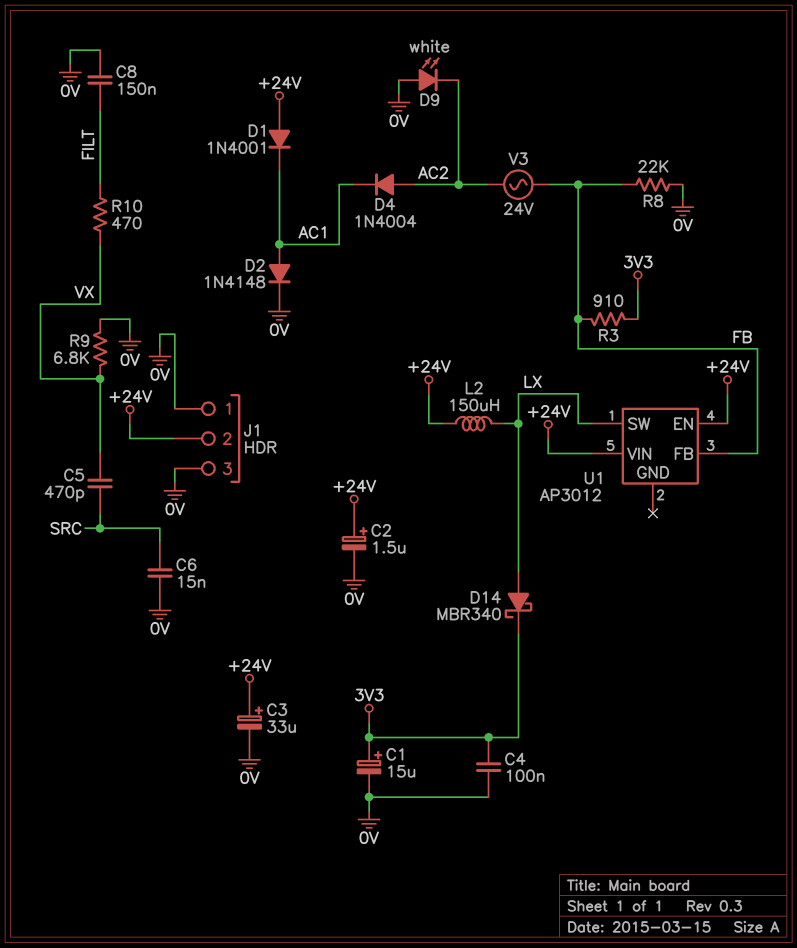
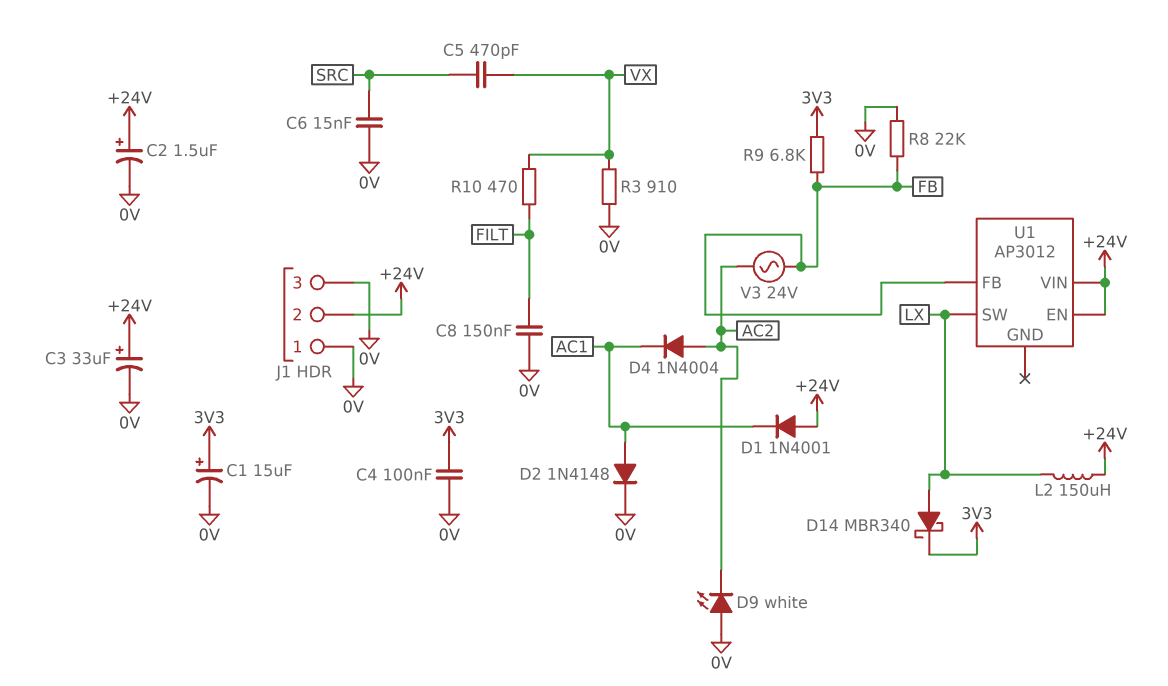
R3: 910 (3V3, FB) -> 910 (0V, VX)
R9: 6.8k (0V, VX) -> 6.8k (3V3, FB)

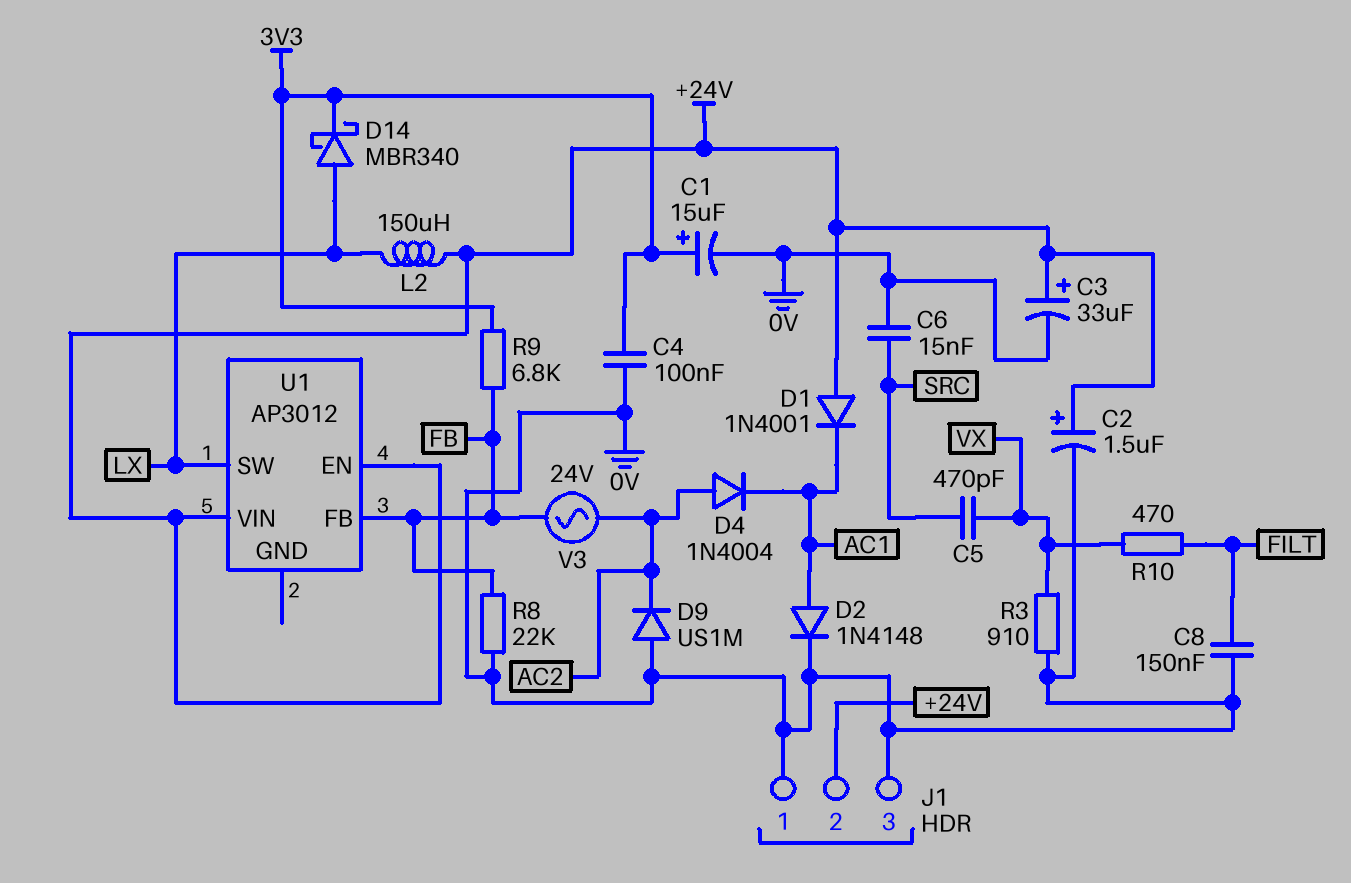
D9: LED white (A 0V, K AC2) -> diode US1M (A 0V, K AC2)

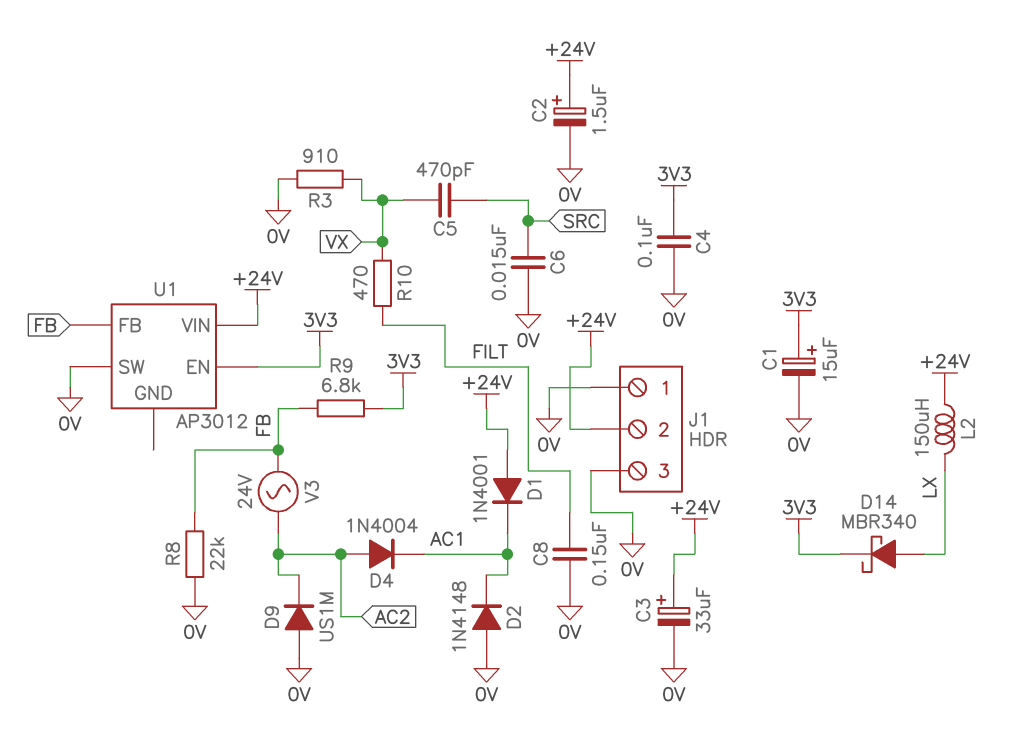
D2: diode 1N4148 (A AC1, K 0V) -> diode 1N4148 (A 0V, K AC1)
U1 pin EN: +24V -> 3V3
U1 pin SW: LX -> 0V

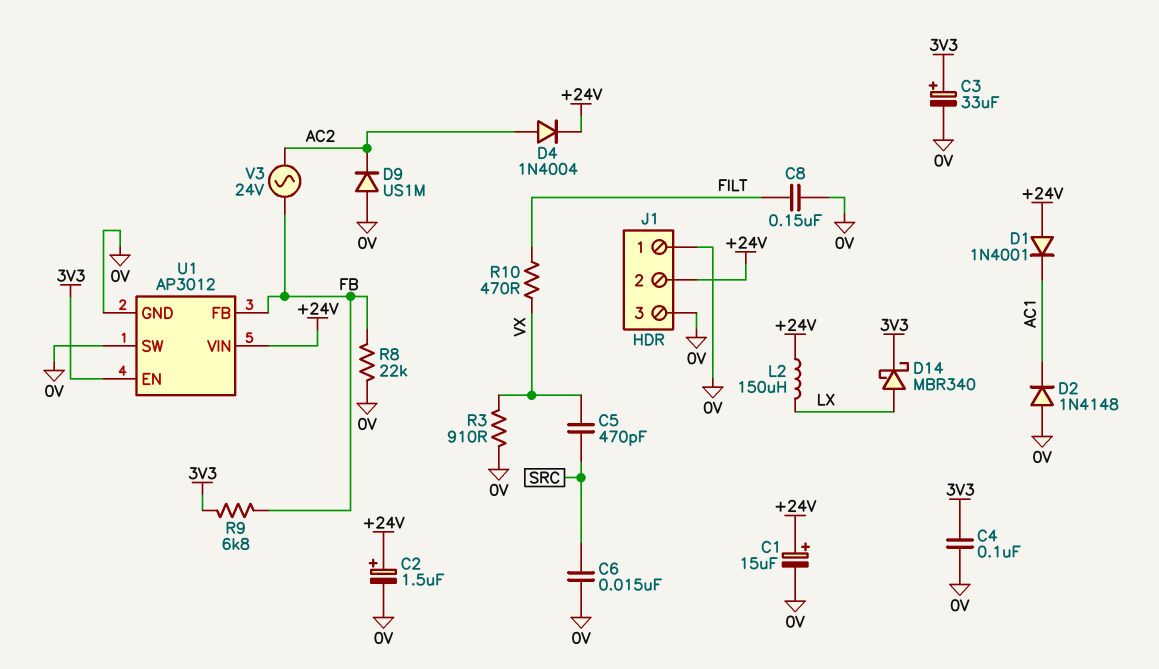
C1: 15uF (plus 3V3, minus 0V) -> 15uF (plus +24V, minus 0V)
C3: 33uF (plus +24V, minus 0V) -> 33uF (plus 3V3, minus 0V)
D4: diode 1N4004 (A AC2, K AC1) -> diode 1N4004 (A AC2, K +24V)
U1 pin GND: none -> 0V

